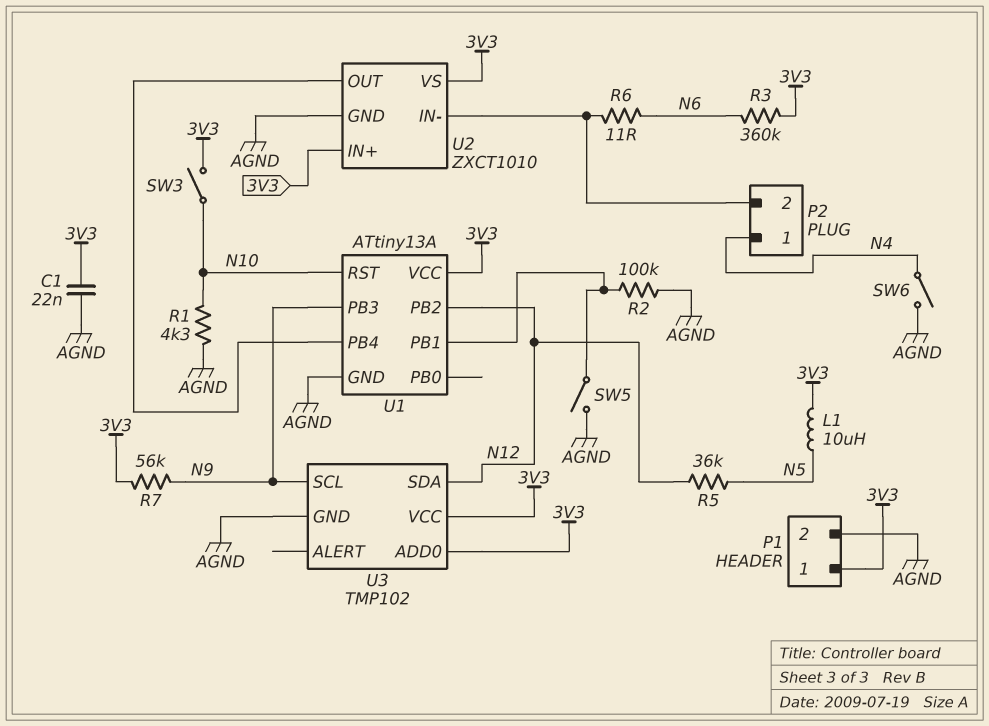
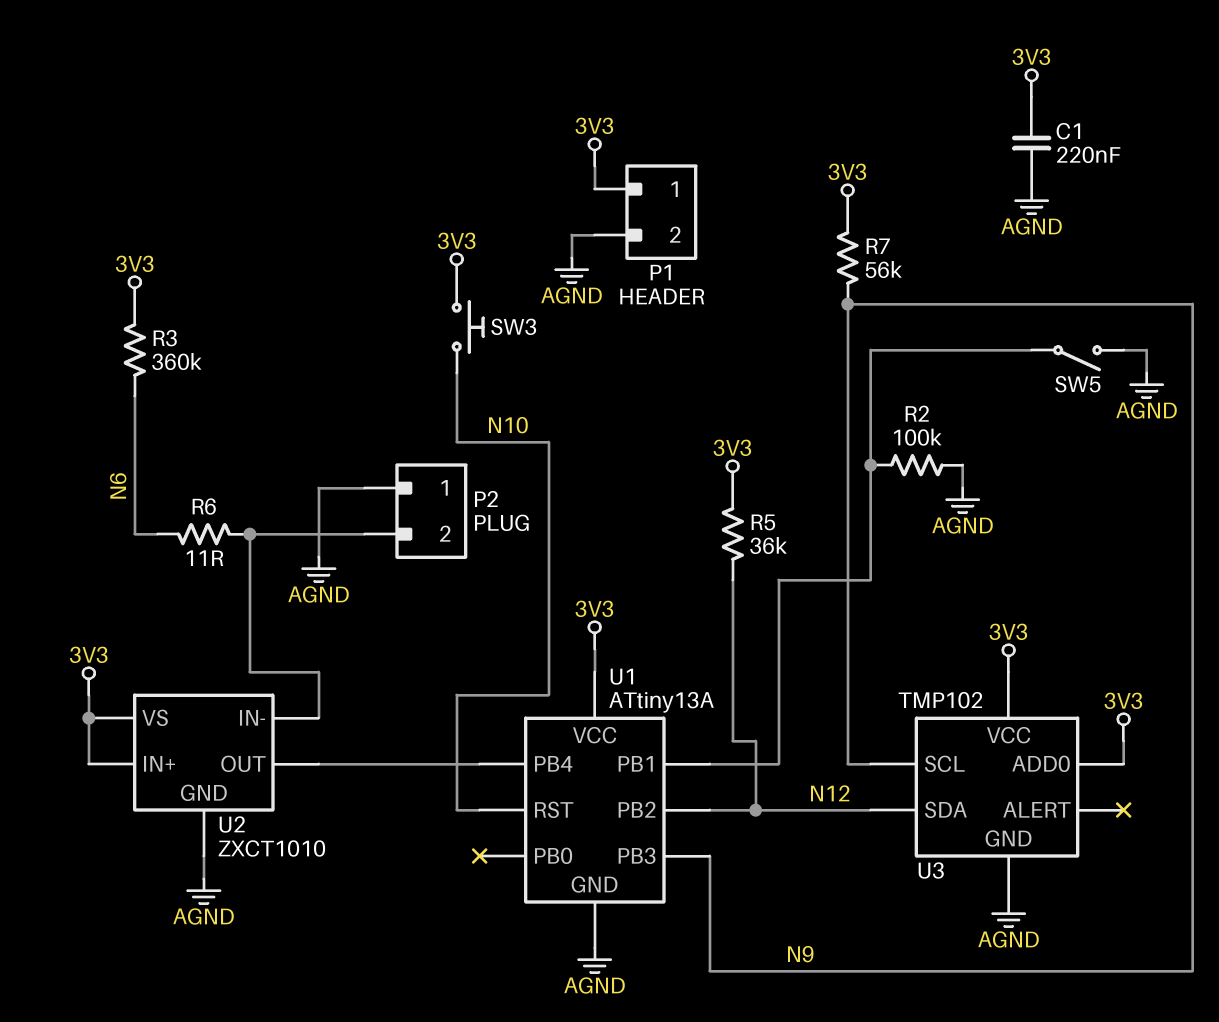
C1: 22nF (3V3, AGND) -> 220nF (3V3, AGND)
L1: 10uH (3V3, N5) -> none
P2 pin 1: N4 -> AGND
R1: 4.3k (AGND, N10) -> none
R5: 36k (N5, N12) -> 36k (3V3, N12)
SW3: switch (3V3, N10) -> button (3V3, N10)
SW6: switch (AGND, N4) -> none

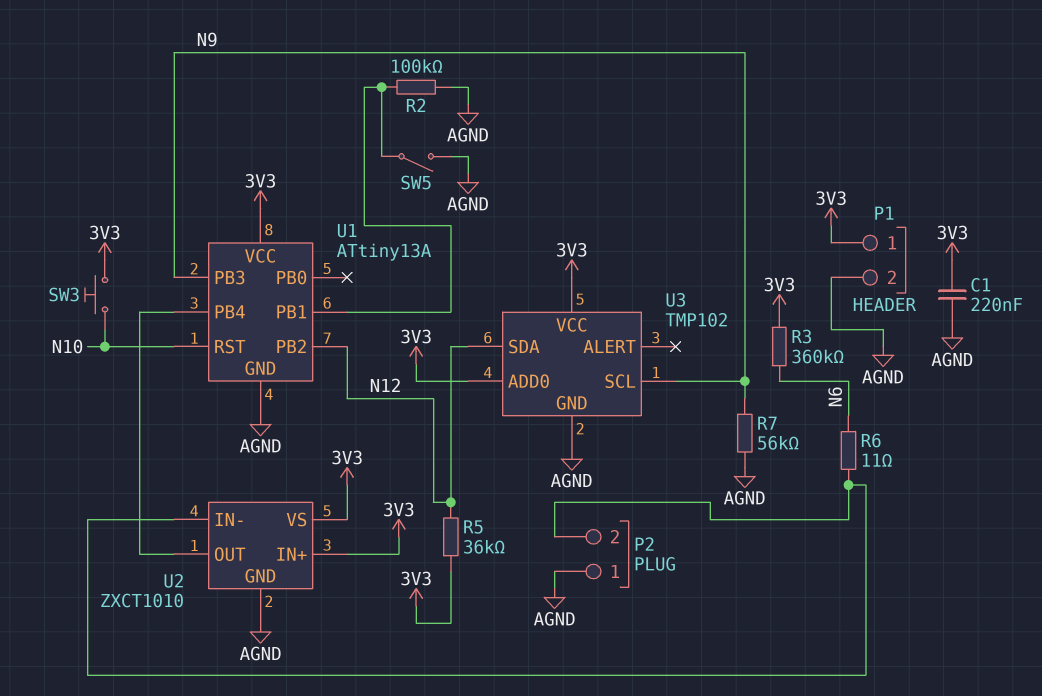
R7: 56k (3V3, N9) -> 56k (AGND, N9)

